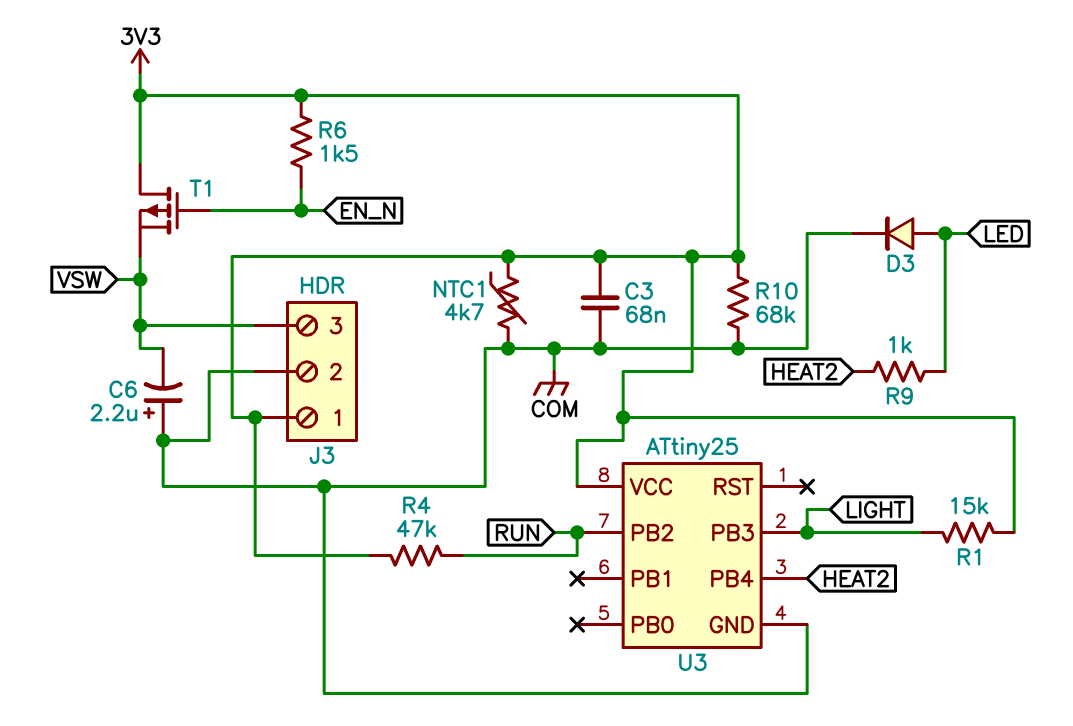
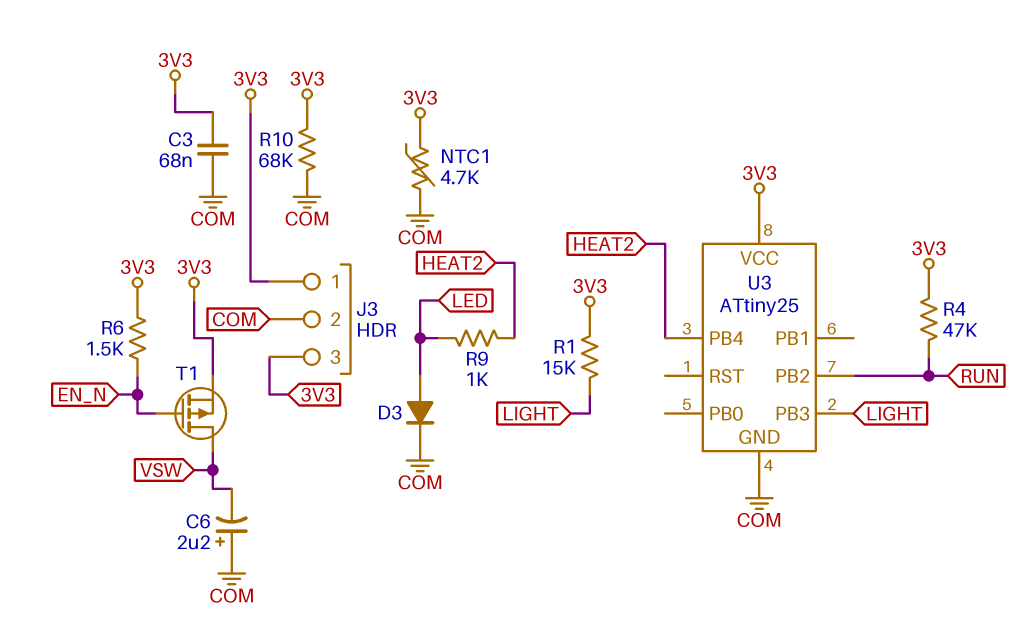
J3 pin 3: VSW -> 3V3
T1: PMOS (G EN_N, D 3V3, S VSW) -> PMOS (G EN_N, D VSW, S 3V3)

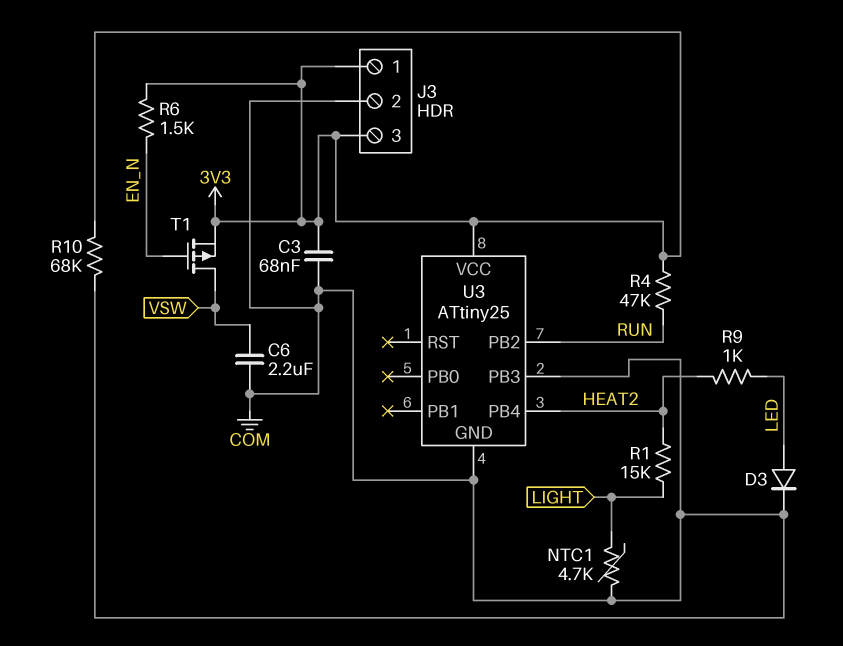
C6: 2.2uF (plus COM, minus VSW) -> 2.2uF (COM, VSW)
NTC1: 4.7k (3V3, COM) -> 4.7k (COM, LIGHT)
R1: 15k (3V3, LIGHT) -> 15k (HEAT2, LIGHT)
U3 pin PB3: LIGHT -> COM

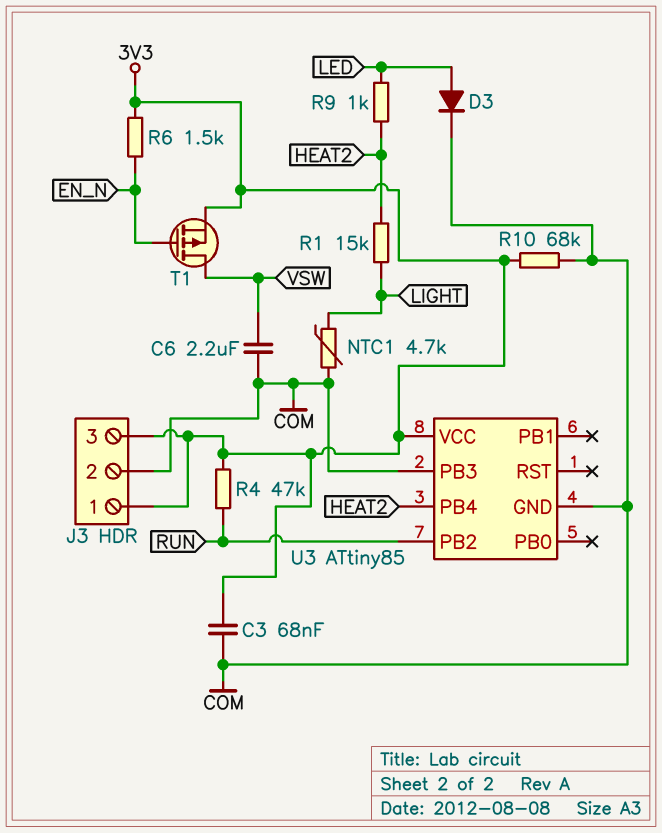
U3: ATtiny25 -> ATtiny85

